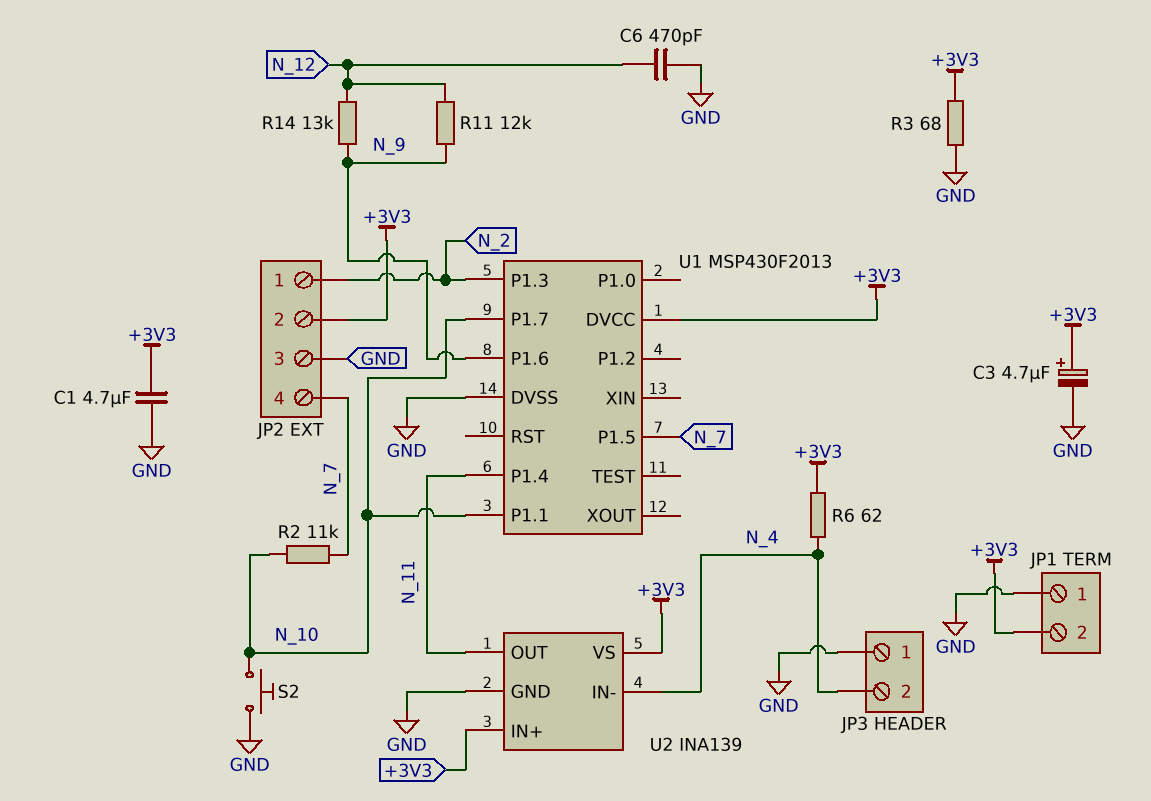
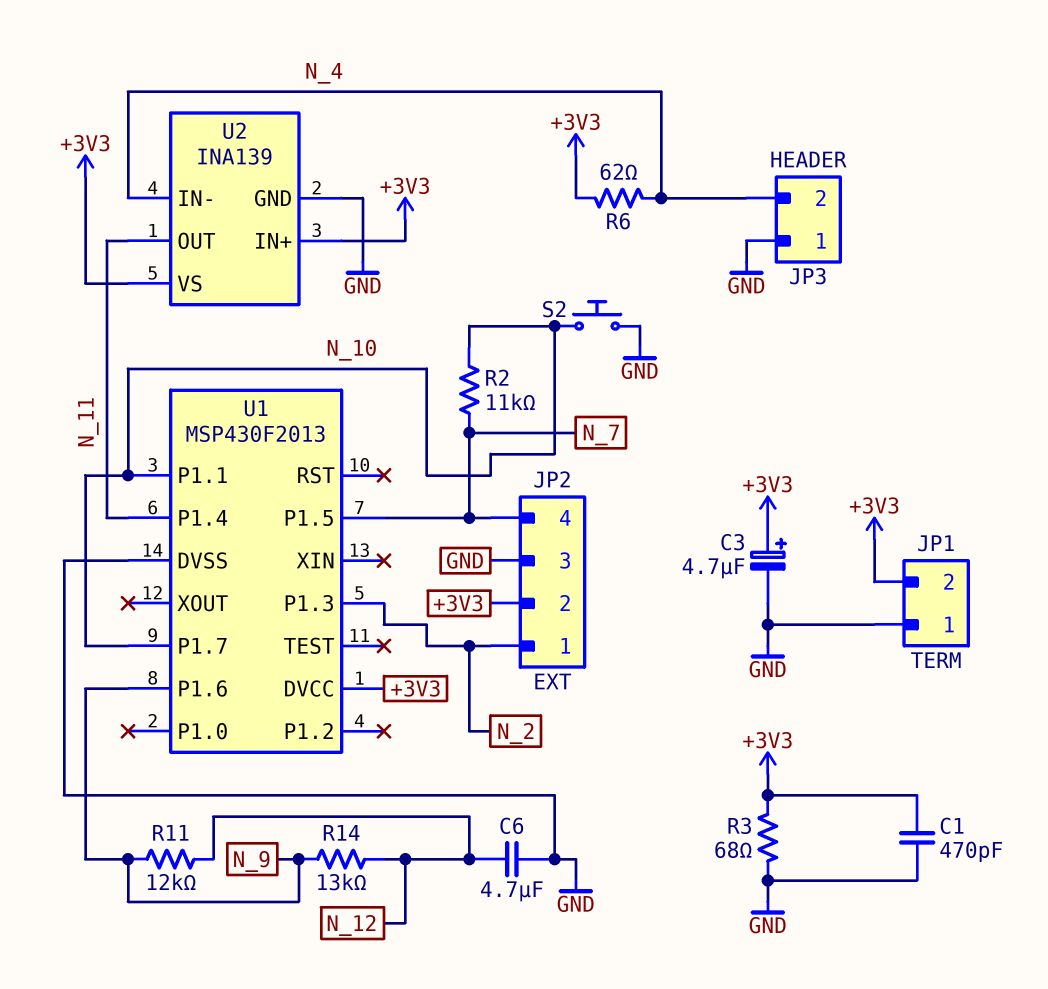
C1: 4.7uF (+3V3, GND) -> 470pF (+3V3, GND)
C6: 470pF (GND, N_12) -> 4.7uF (GND, N_12)

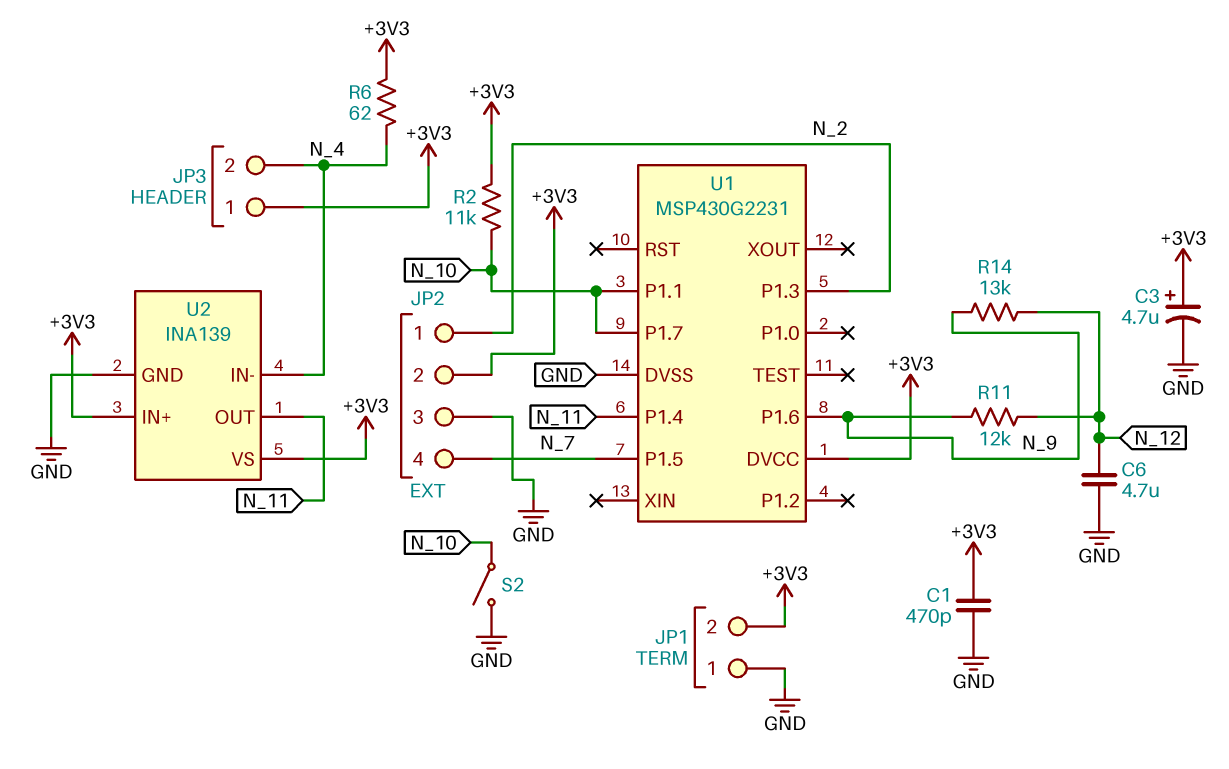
JP3 pin 1: GND -> +3V3
R2: 11k (N_7, N_10) -> 11k (+3V3, N_10)
R3: 68 (+3V3, GND) -> none
S2: button (GND, N_10) -> switch (GND, N_10)
U1: MSP430F2013 -> MSP430G2231

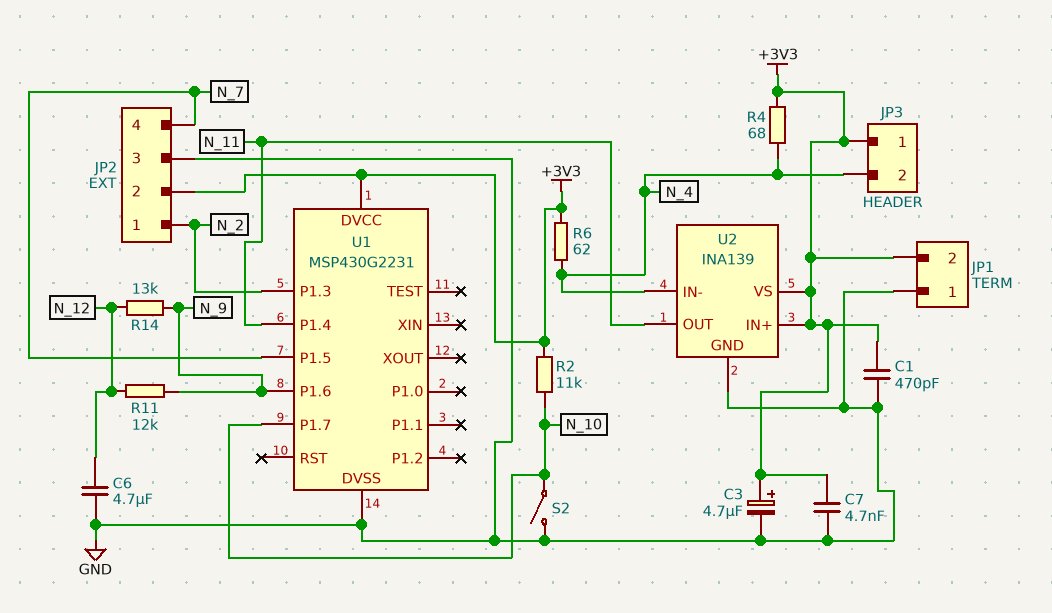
C7: none -> 4.7nF (+3V3, GND)
R4: none -> 68 (+3V3, N_4)
U1 pin P1.1: N_10 -> none

